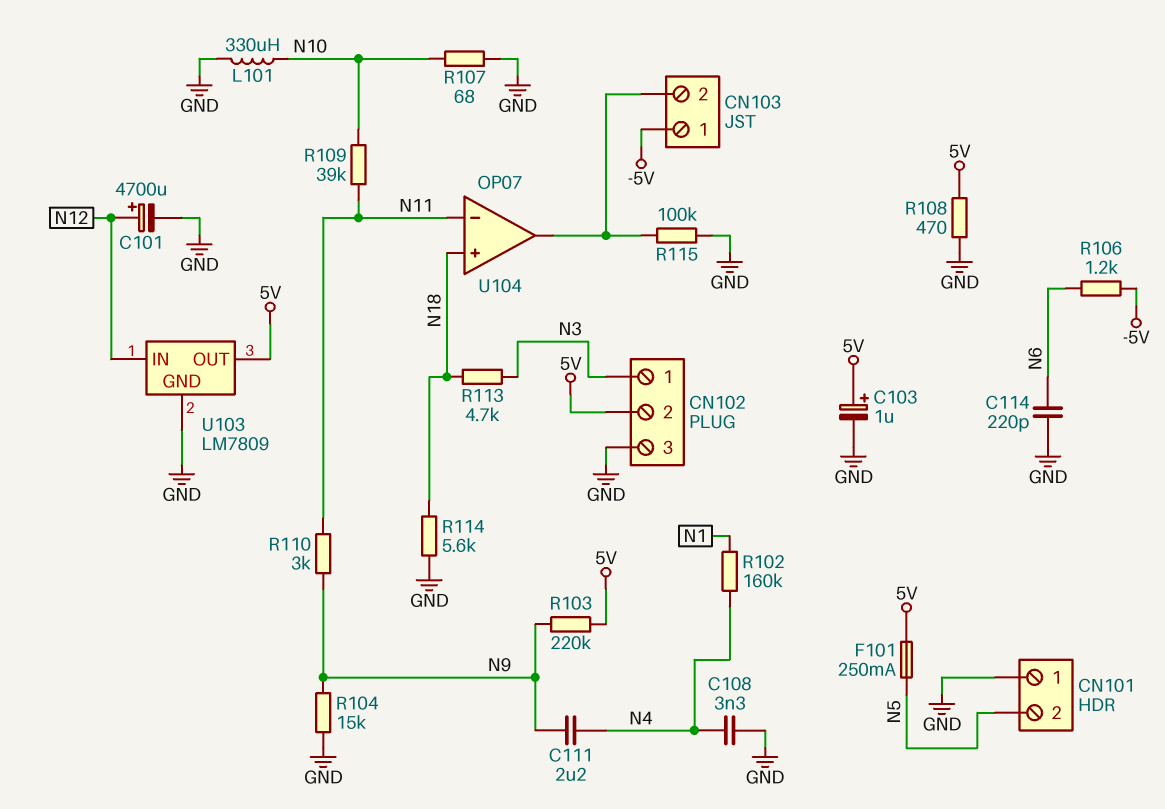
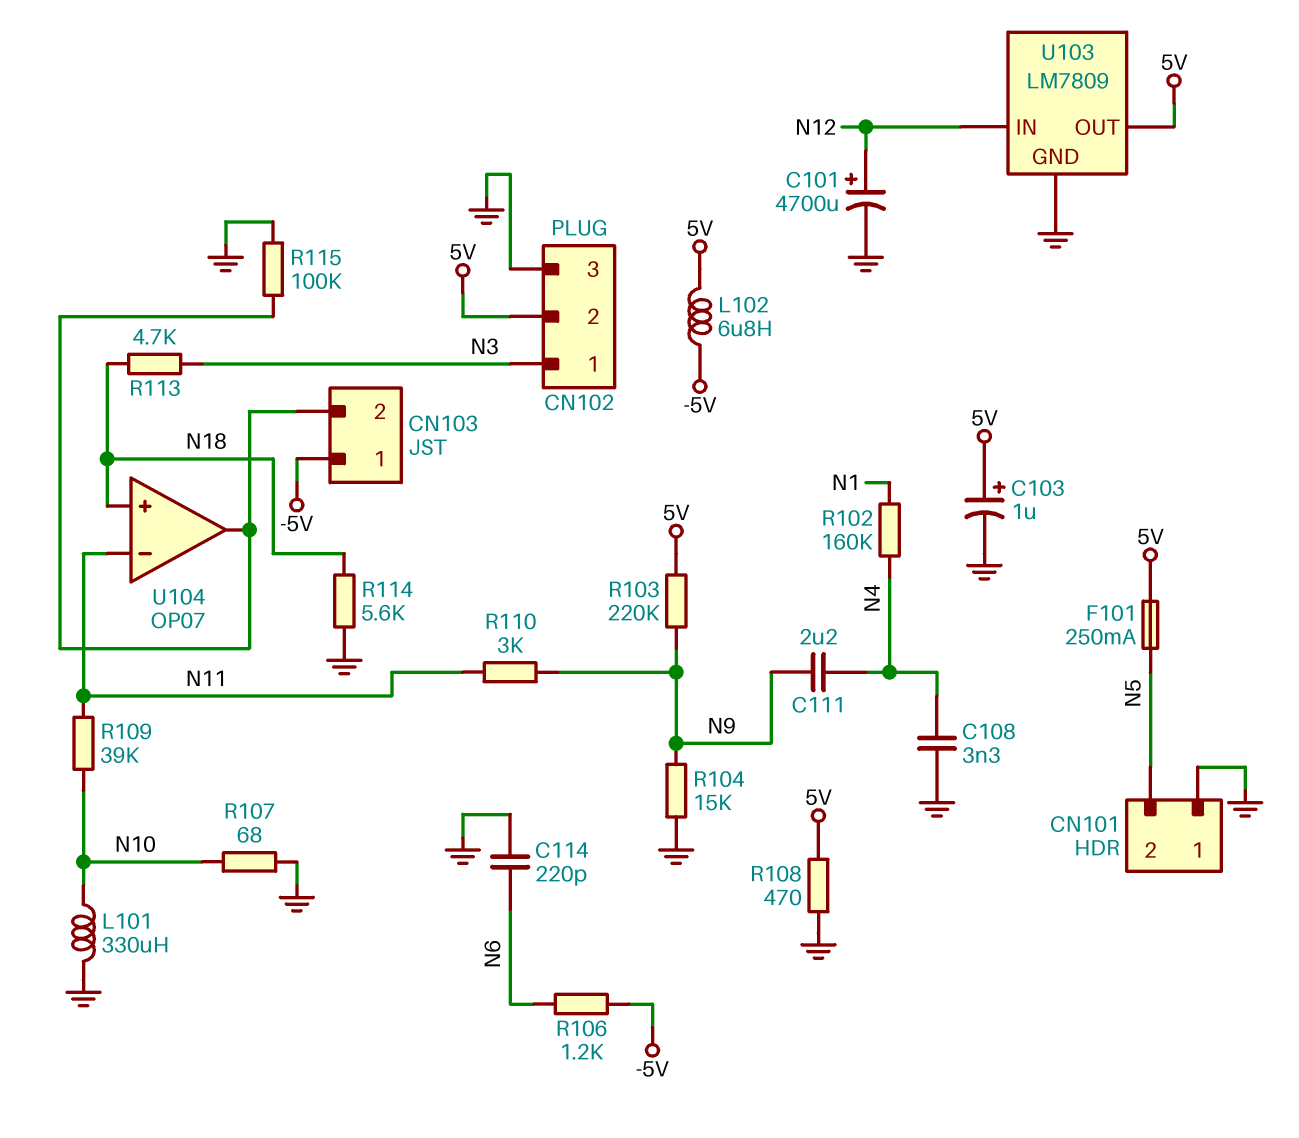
L102: none -> 6.8uH (-5V, 5V)

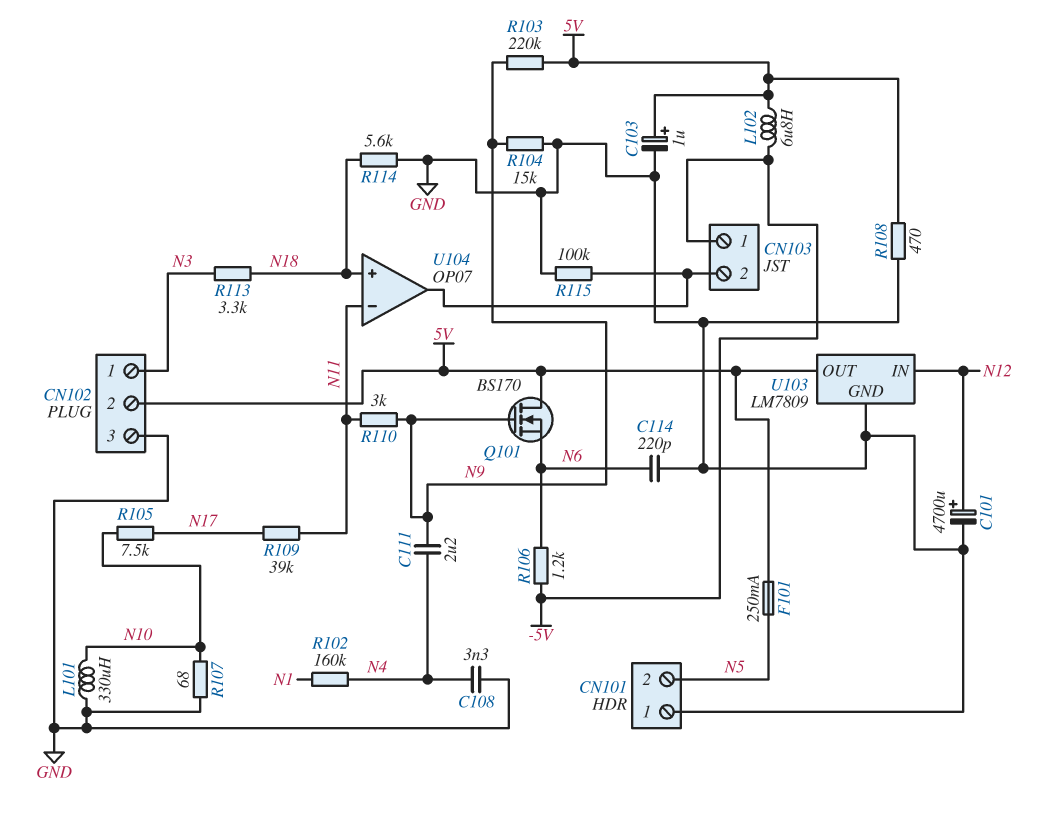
Q101: none -> NMOS BS170 (G N9, D 5V, S N6)
R105: none -> 7.5k (N10, N17)
R109: 39k (N10, N11) -> 39k (N11, N17)
R113: 4.7k (N3, N18) -> 3.3k (N3, N18)

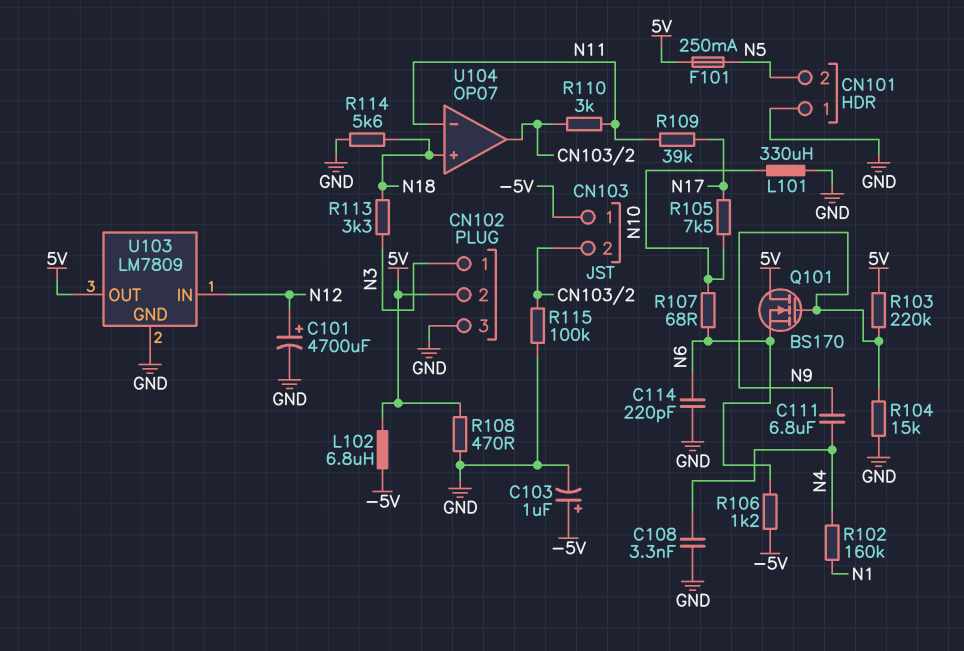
C103: 1uF (plus 5V, minus GND) -> 1uF (plus -5V, minus GND)
C111: 2.2uF (N4, N9) -> 6.8uF (N4, N9)
R107: 68 (GND, N10) -> 68 (N6, N10)
R110: 3k (N9, N11) -> 3k (CN103/2, N11)

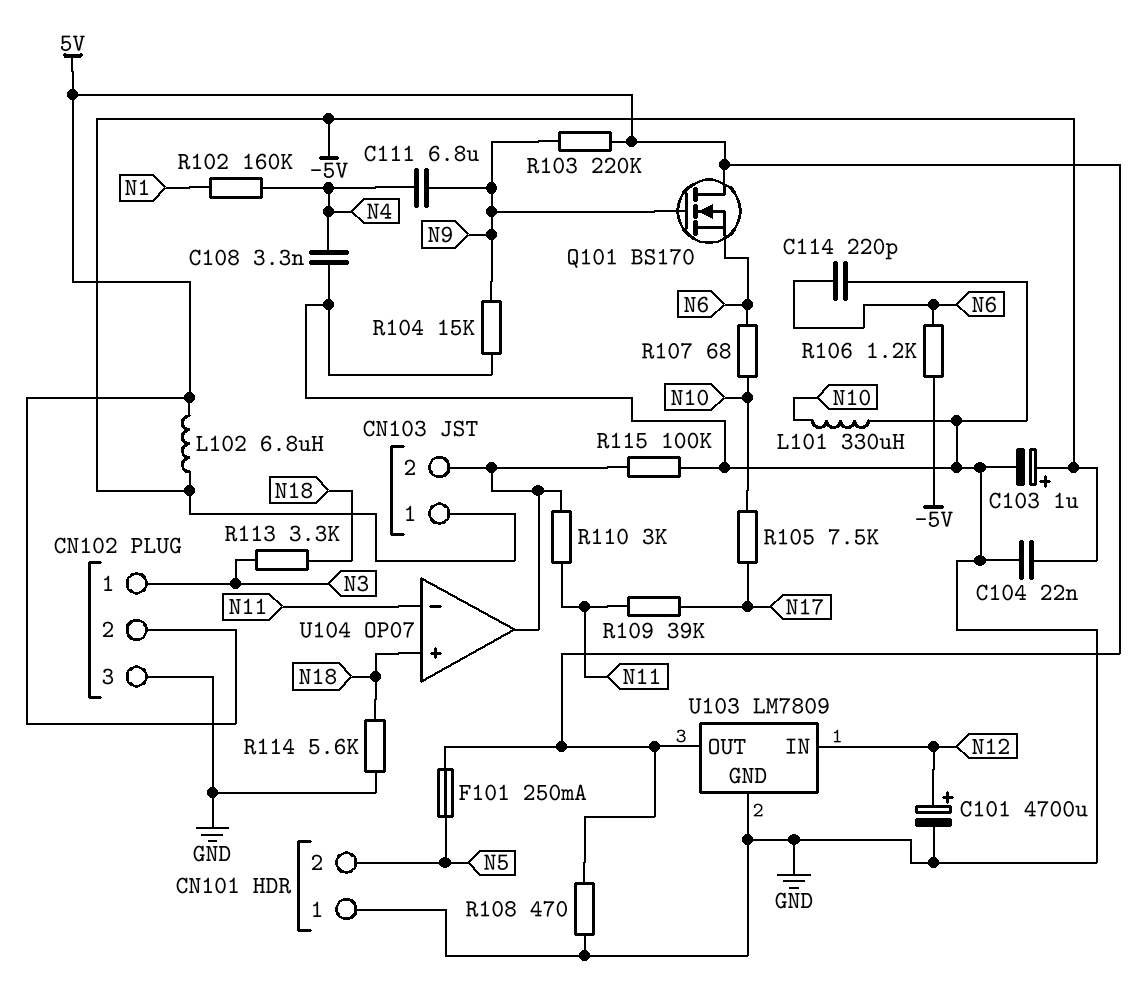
C104: none -> 22nF (-5V, GND)

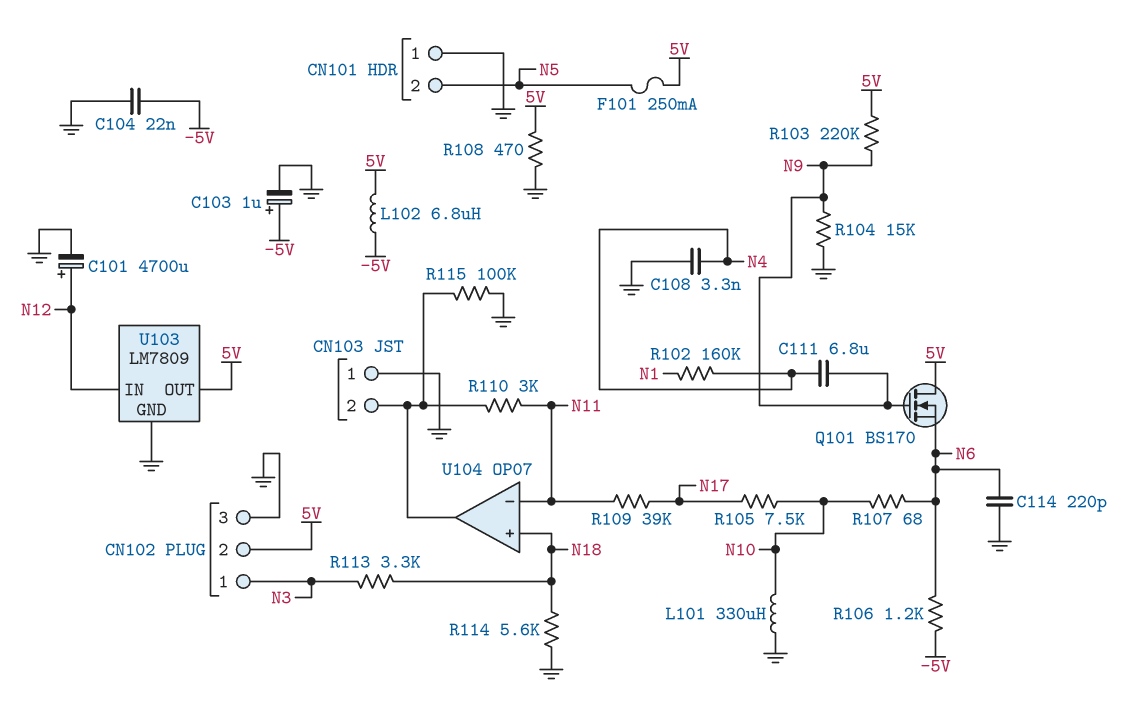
CN103 pin 1: -5V -> GND

